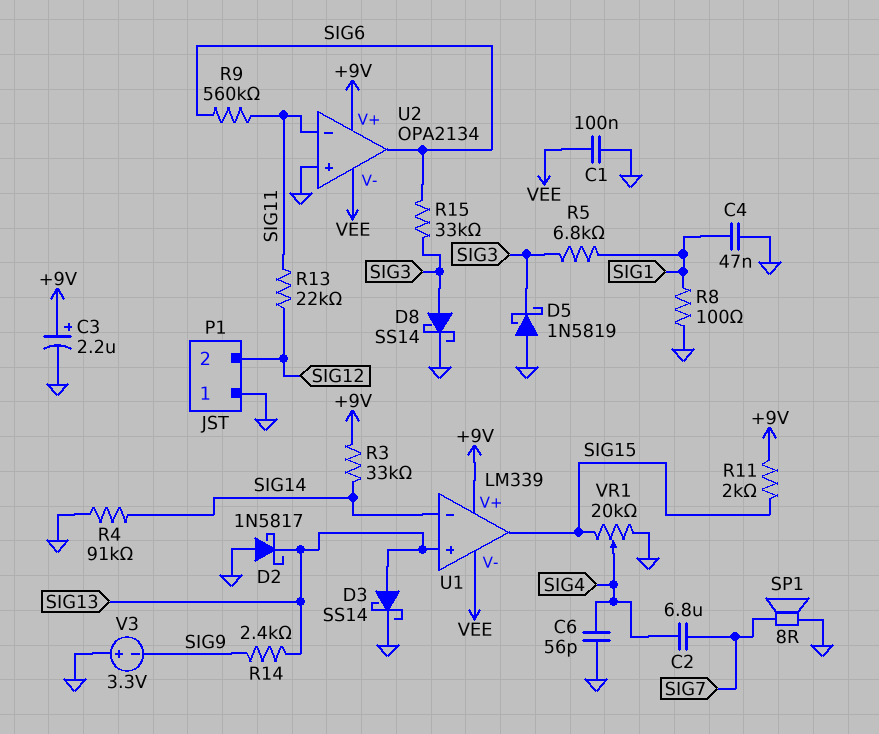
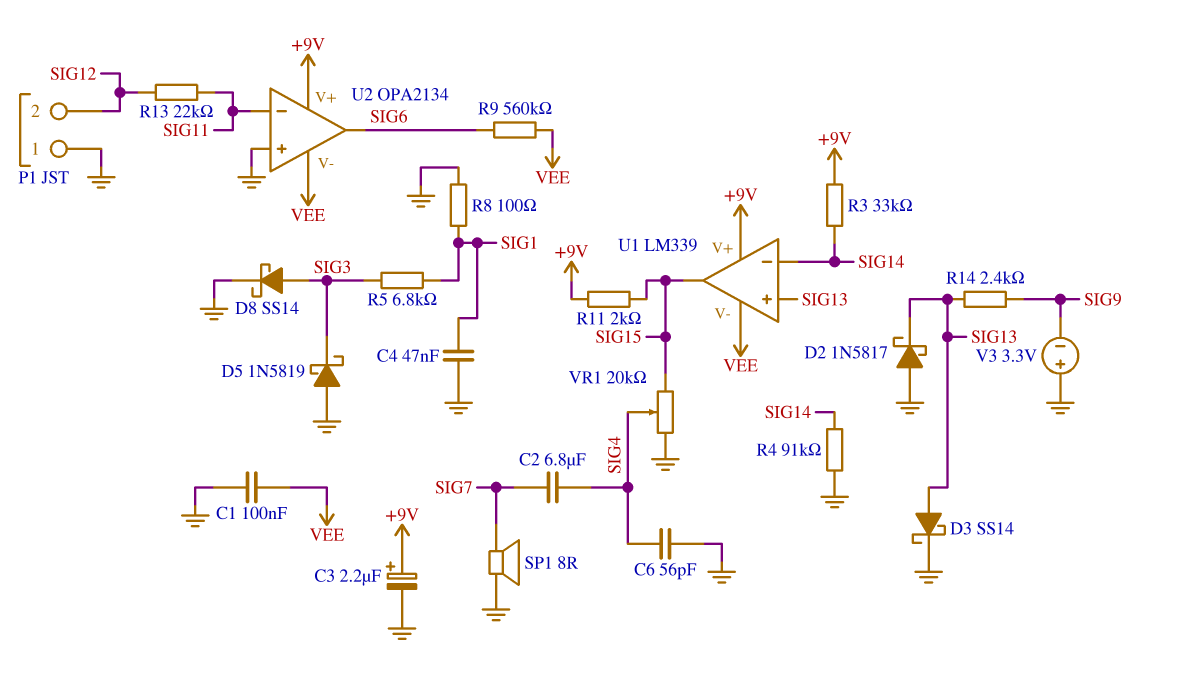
R9: 560k (SIG6, SIG11) -> 560k (SIG6, VEE)
R15: 33k (SIG3, SIG6) -> none

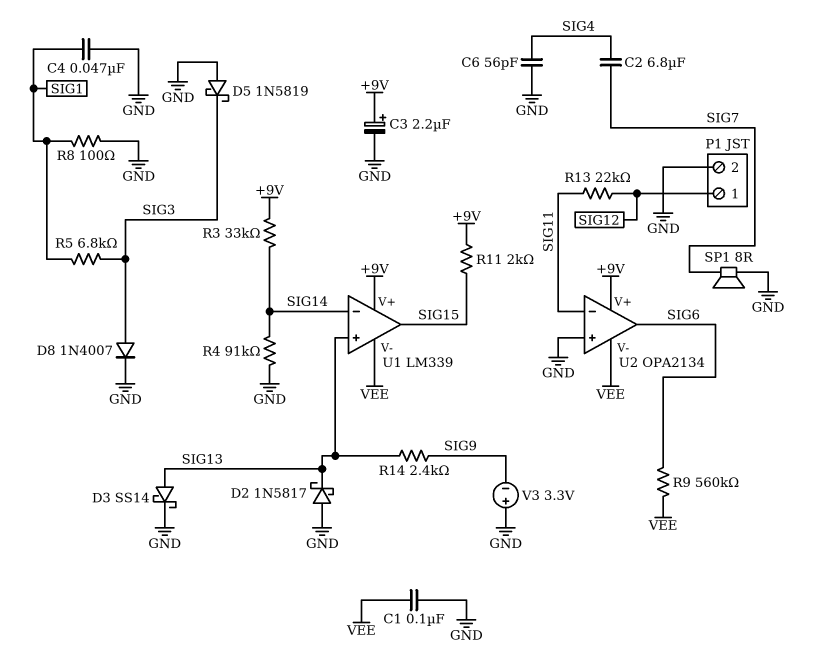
D8: schottky SS14 (A SIG3, K GND) -> diode 1N4007 (A SIG3, K GND)
P1 pin 1: GND -> SIG12
P1 pin 2: SIG12 -> GND
VR1: 20k (GND, SIG15, wiper SIG4) -> none

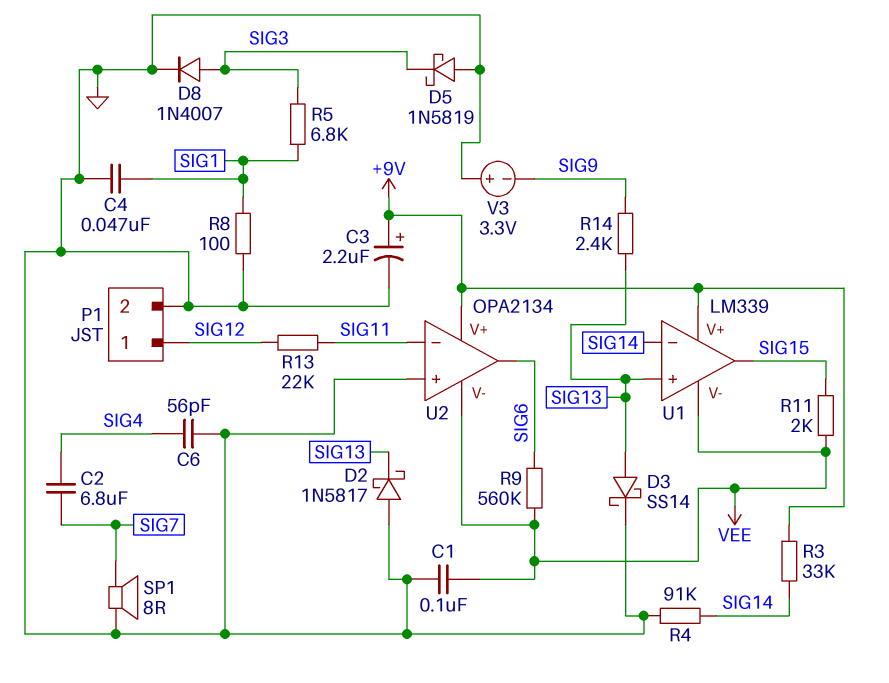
R11: 2k (+9V, SIG15) -> 2k (SIG15, VEE)

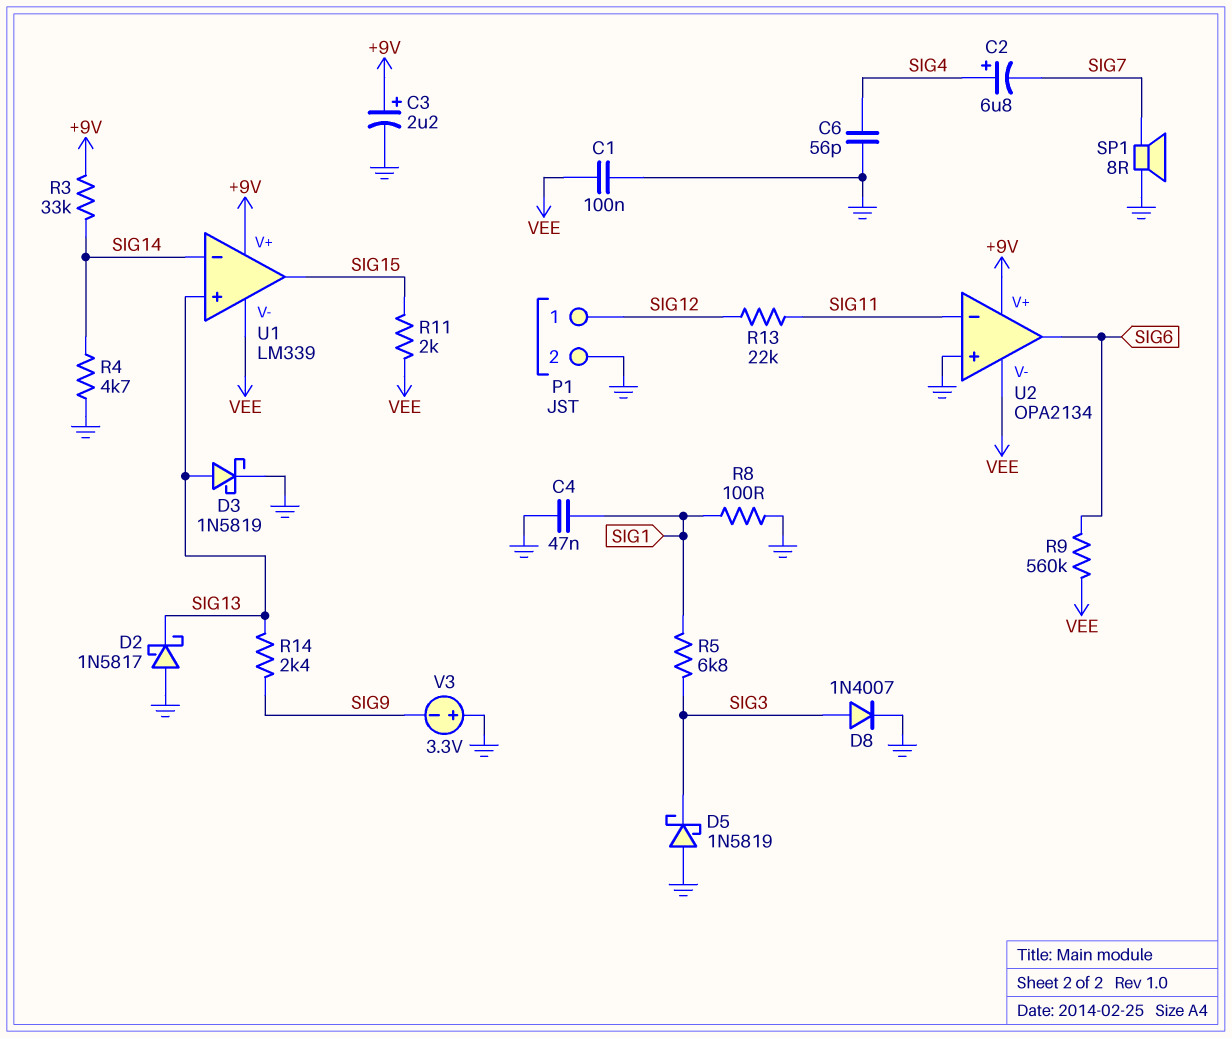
C2: 6.8uF (SIG4, SIG7) -> 6.8uF (plus SIG4, minus SIG7)
D3: schottky SS14 (A SIG13, K GND) -> schottky 1N5819 (A SIG13, K GND)
R4: 91k (GND, SIG14) -> 4.7k (GND, SIG14)

